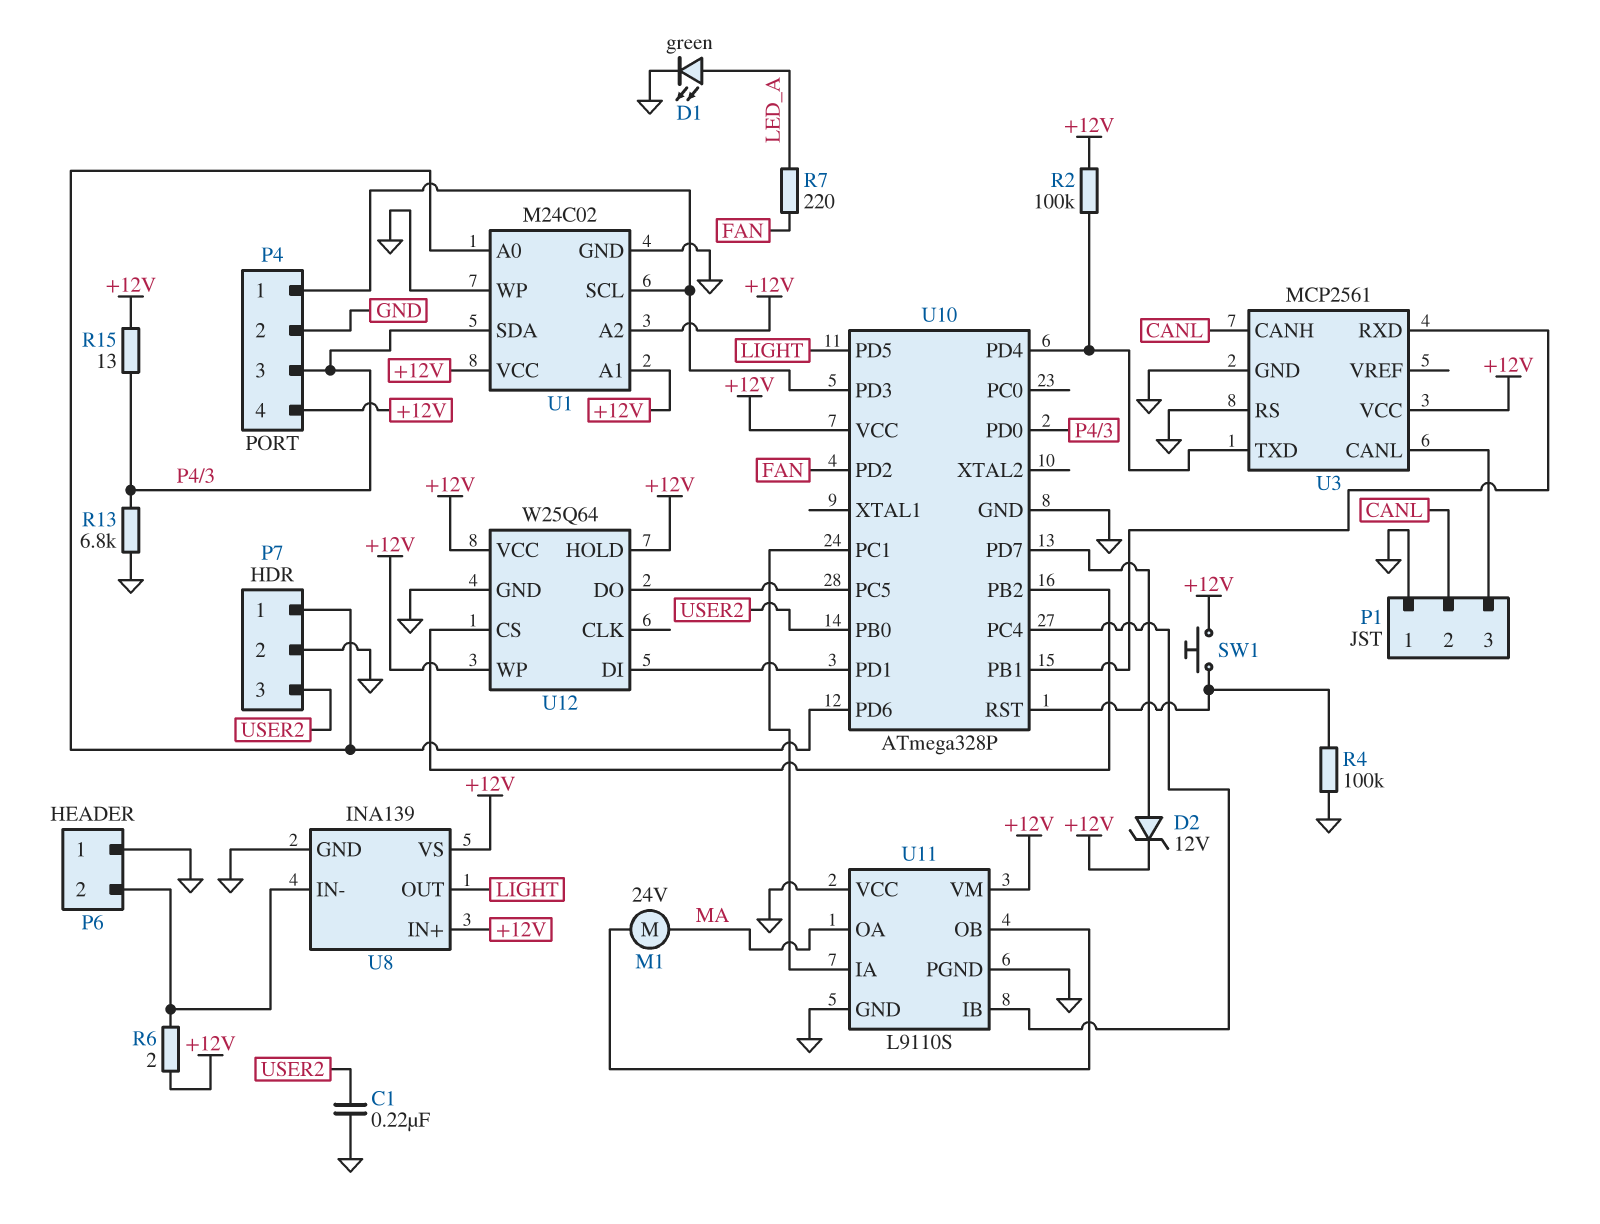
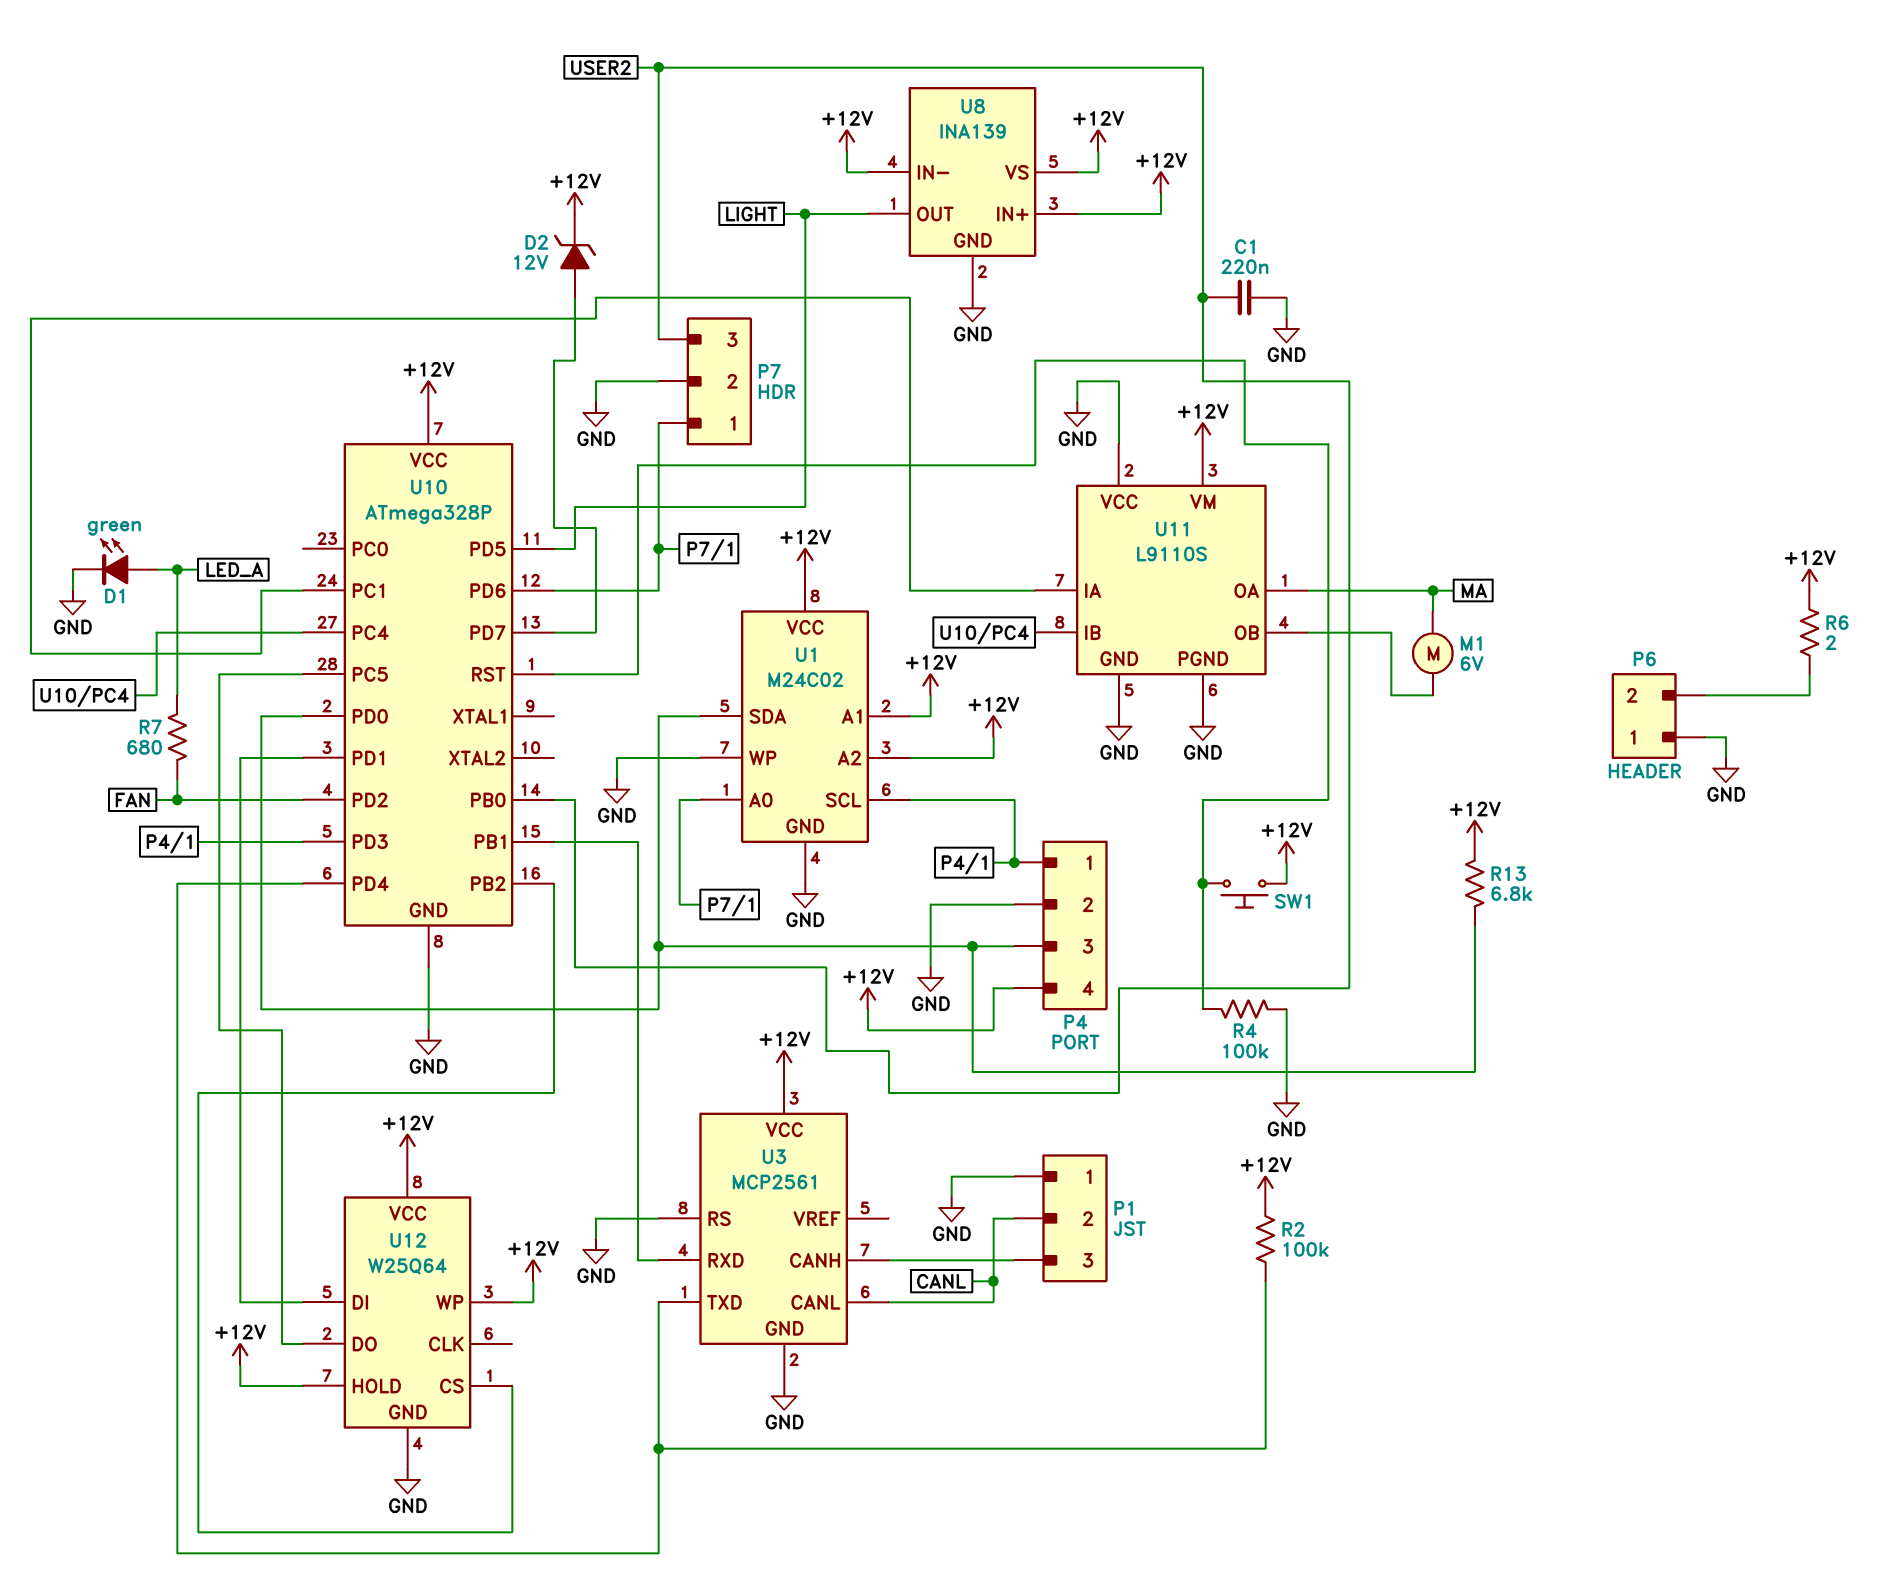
M1: motor 24V (MA, U11/OB) -> motor 6V (MA, U11/OB)
R7: 220 (FAN, LED_A) -> 680 (FAN, LED_A)
R13: 6.8k (GND, P4/3) -> 6.8k (+12V, P4/3)
R15: 13 (+12V, P4/3) -> none
U3 pin CANH: CANL -> P1/3
U3 pin CANL: P1/3 -> CANL
U8 pin IN-: P6/2 -> +12V

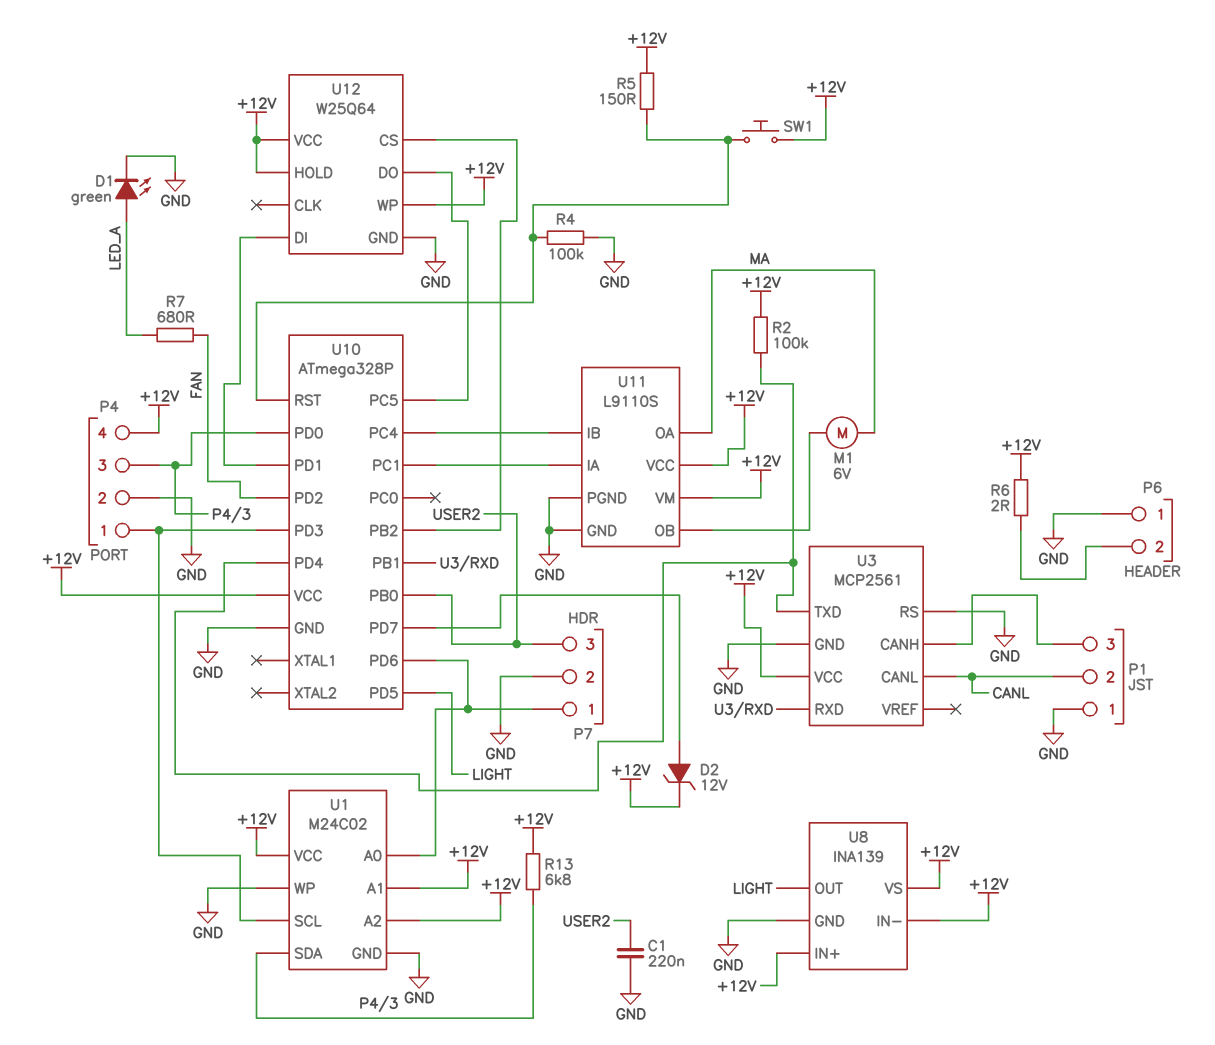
R5: none -> 150 (+12V, U10/RST)
U11 pin VCC: GND -> +12V

